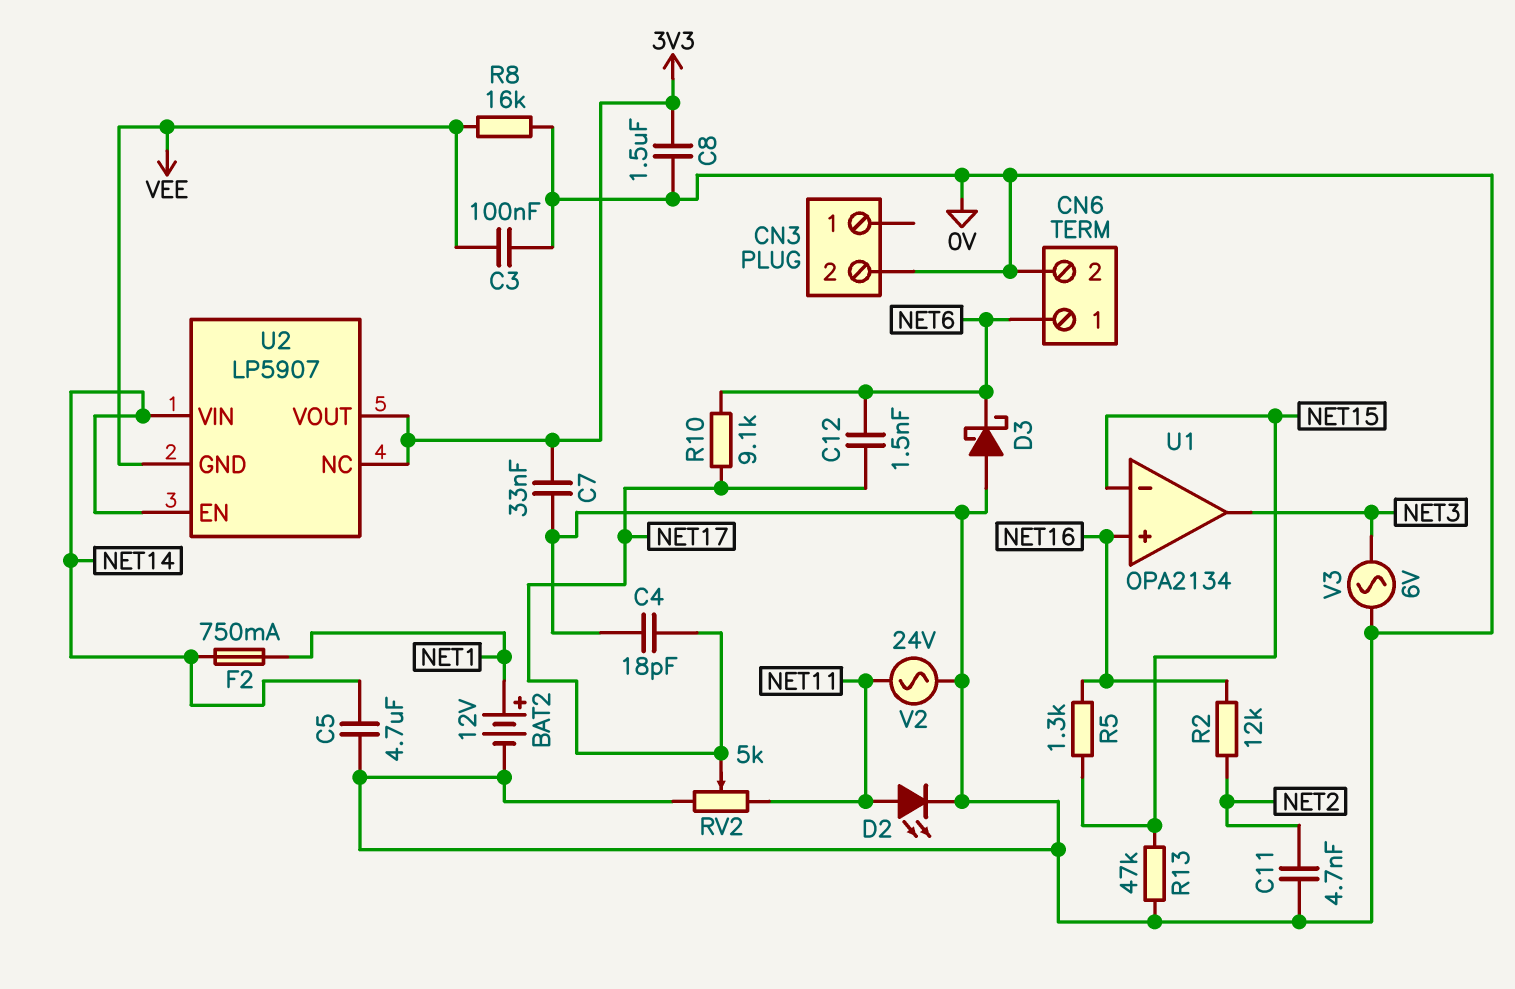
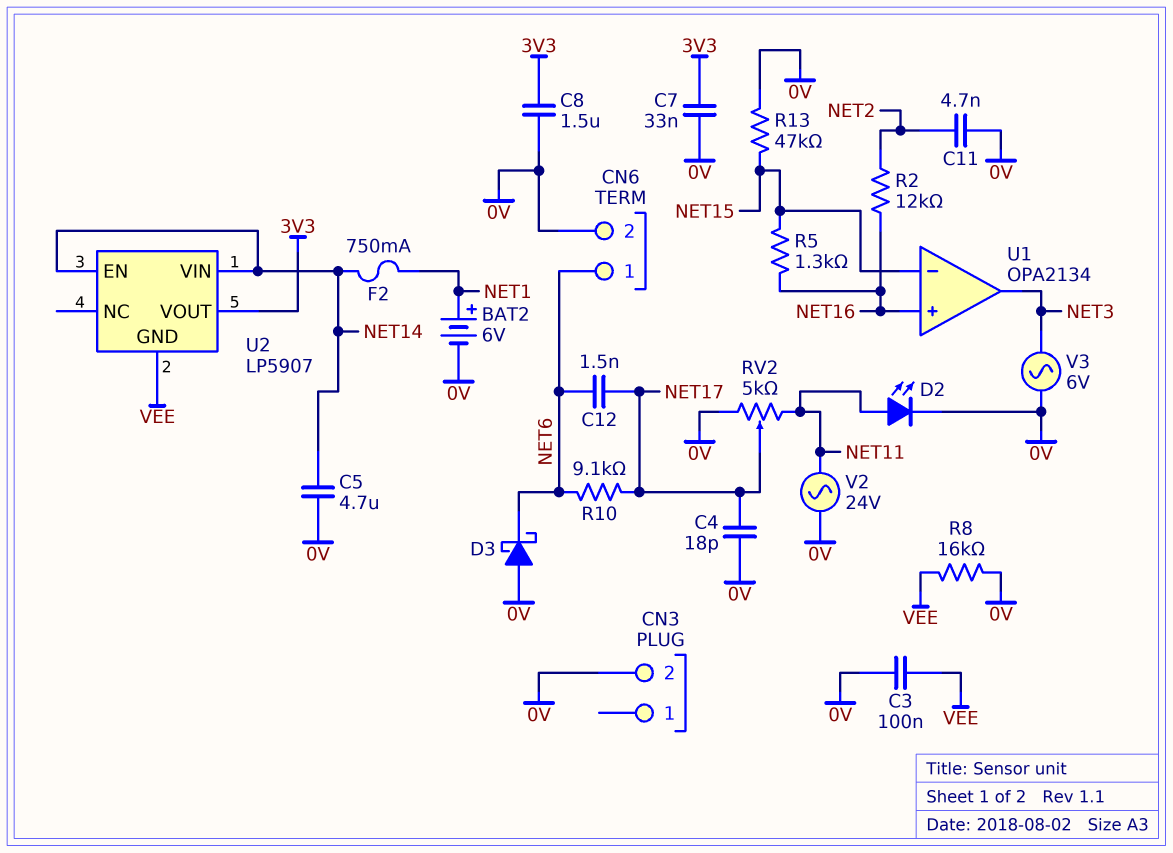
BAT2: 12V (plus NET1, minus 0V) -> 6V (plus NET1, minus 0V)
U2 pin NC: 3V3 -> none

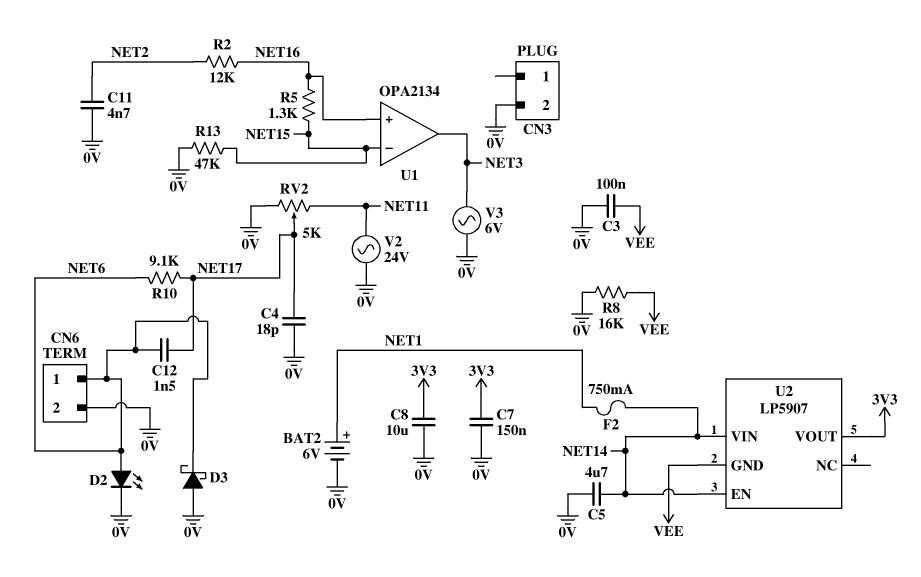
C7: 33nF (0V, 3V3) -> 150nF (0V, 3V3)
C8: 1.5uF (0V, 3V3) -> 10uF (0V, 3V3)
D2: LED (A NET11, K 0V) -> LED (A NET6, K 0V)

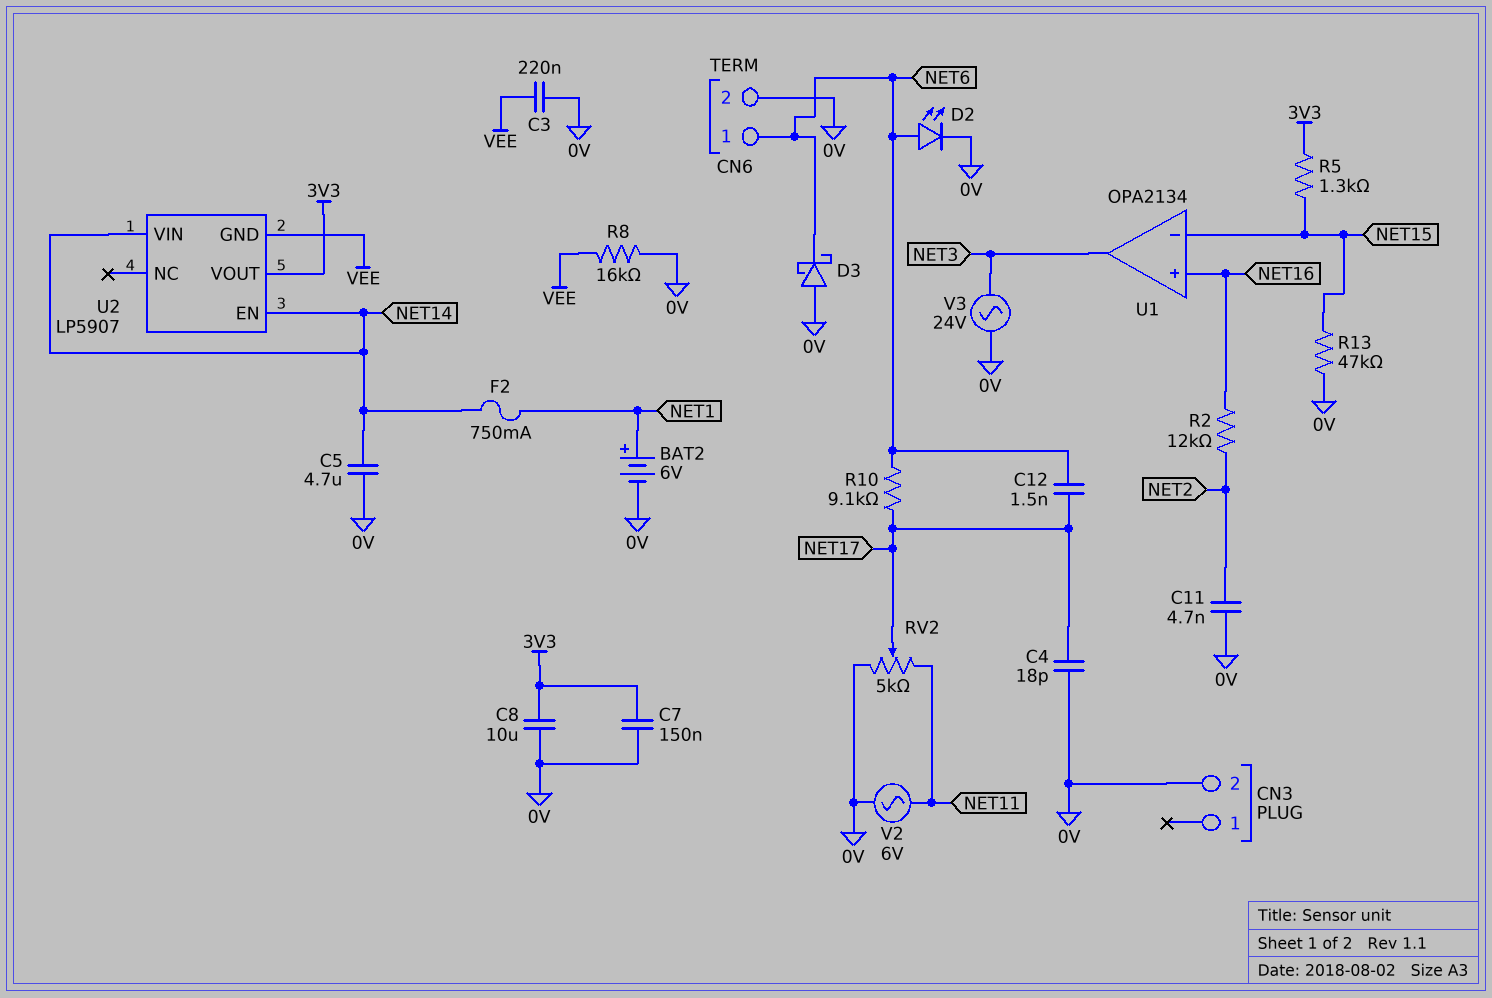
C3: 100nF (0V, VEE) -> 220nF (0V, VEE)
R5: 1.3k (NET15, NET16) -> 1.3k (3V3, NET15)
V2: AC 24V (0V, NET11) -> AC 6V (0V, NET11)
V3: AC 6V (0V, NET3) -> AC 24V (0V, NET3)

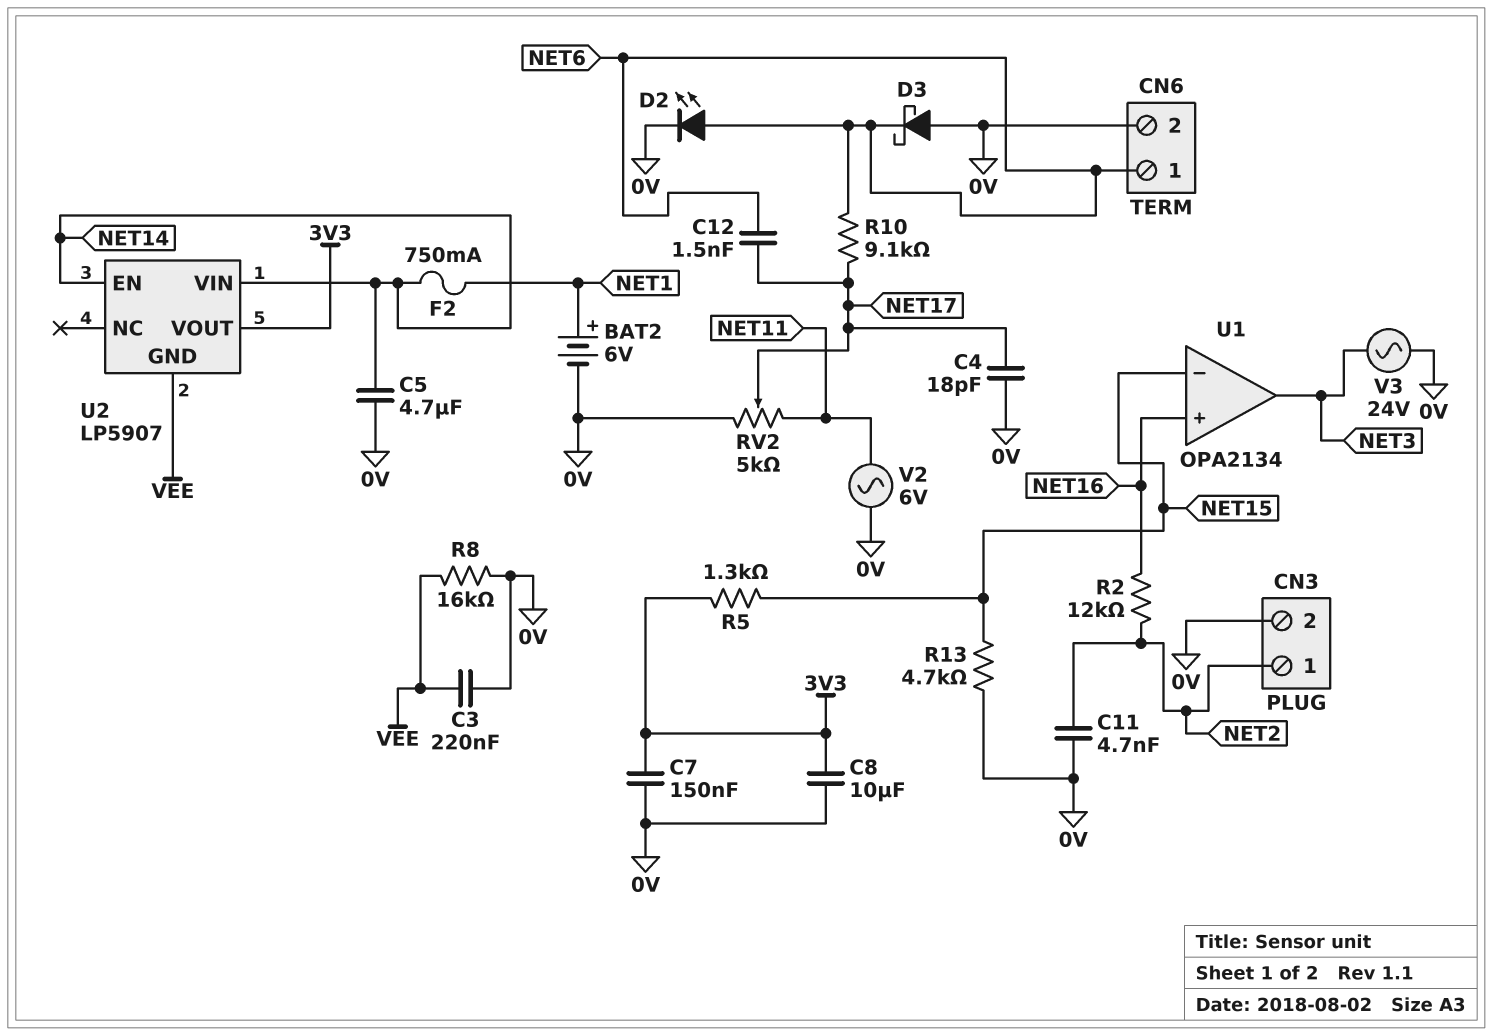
CN3 pin 1: none -> NET2
R13: 47k (0V, NET15) -> 4.7k (0V, NET15)

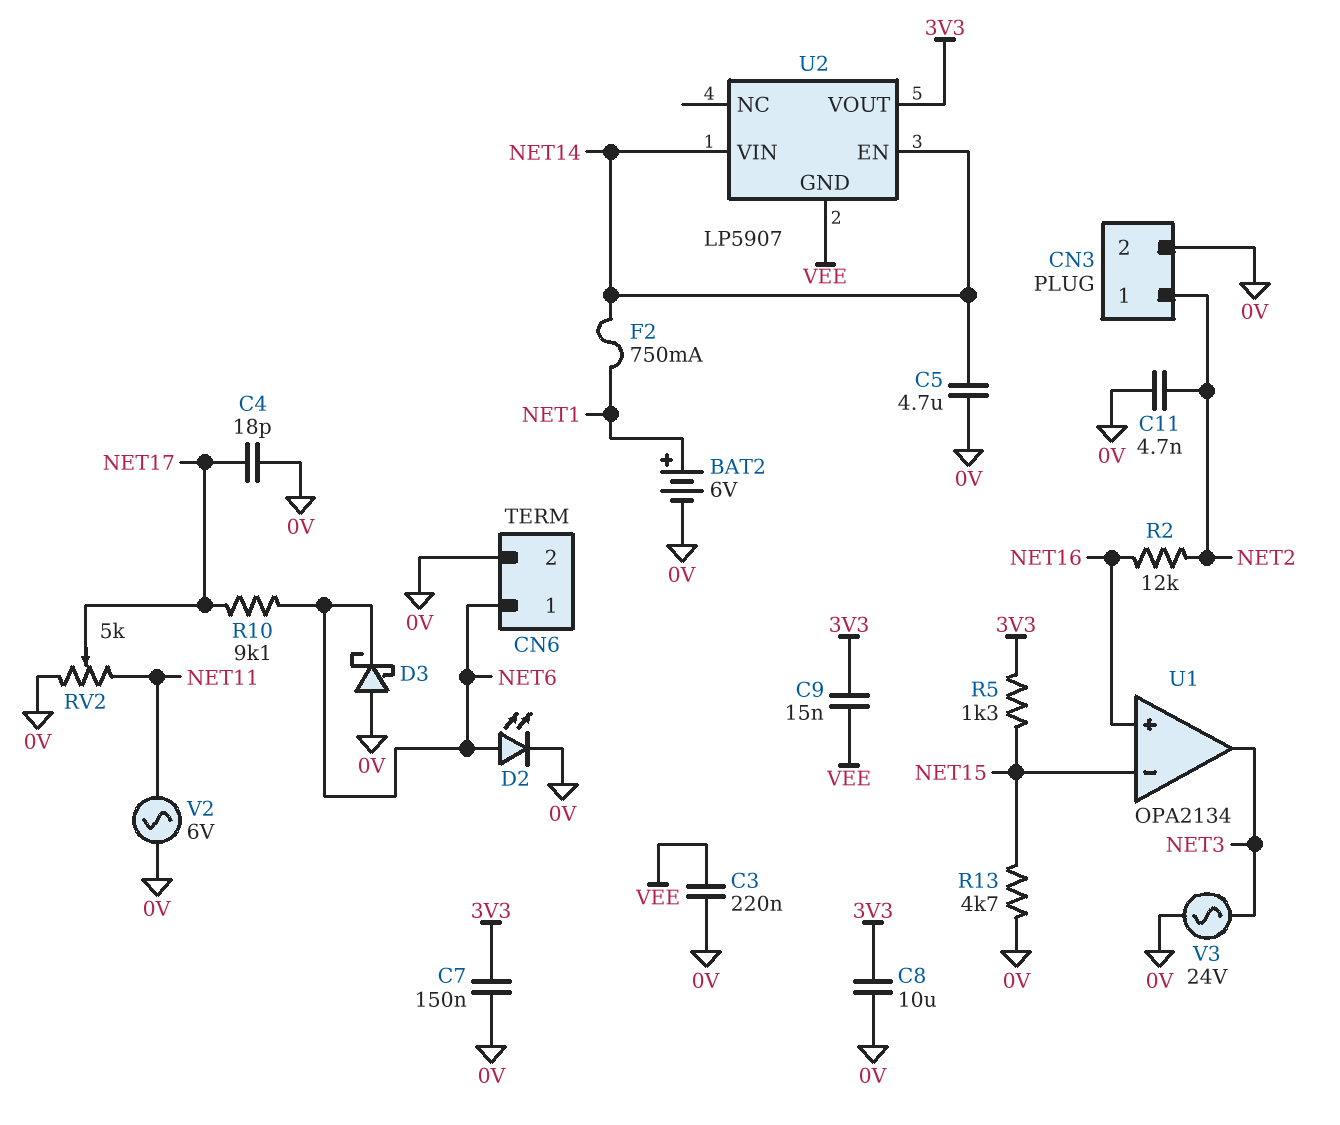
C9: none -> 15nF (3V3, VEE)
C12: 1.5nF (NET6, NET17) -> none
R8: 16k (0V, VEE) -> none

